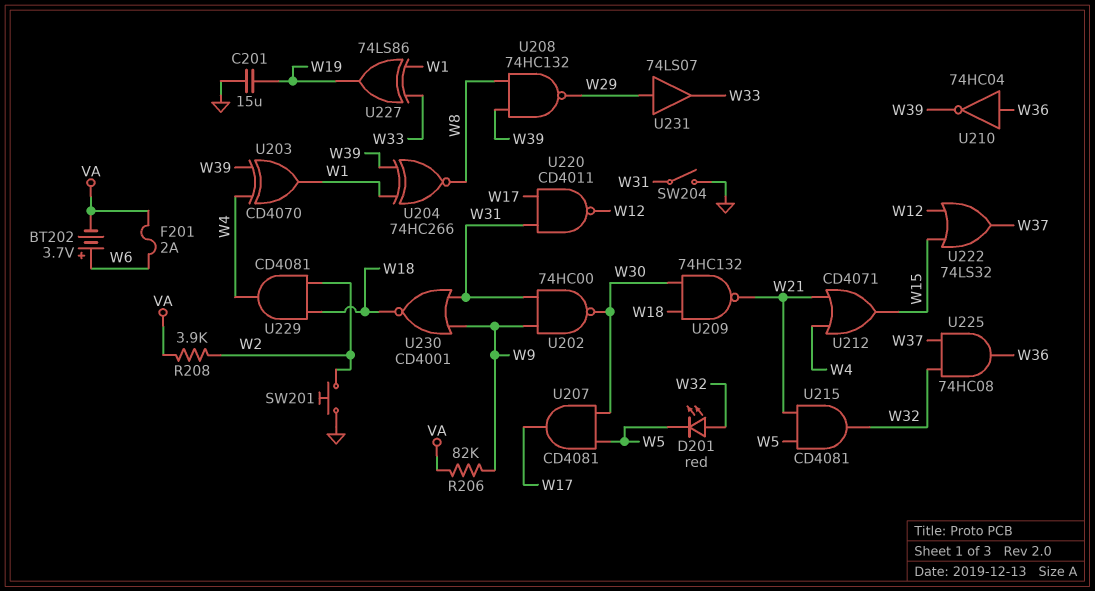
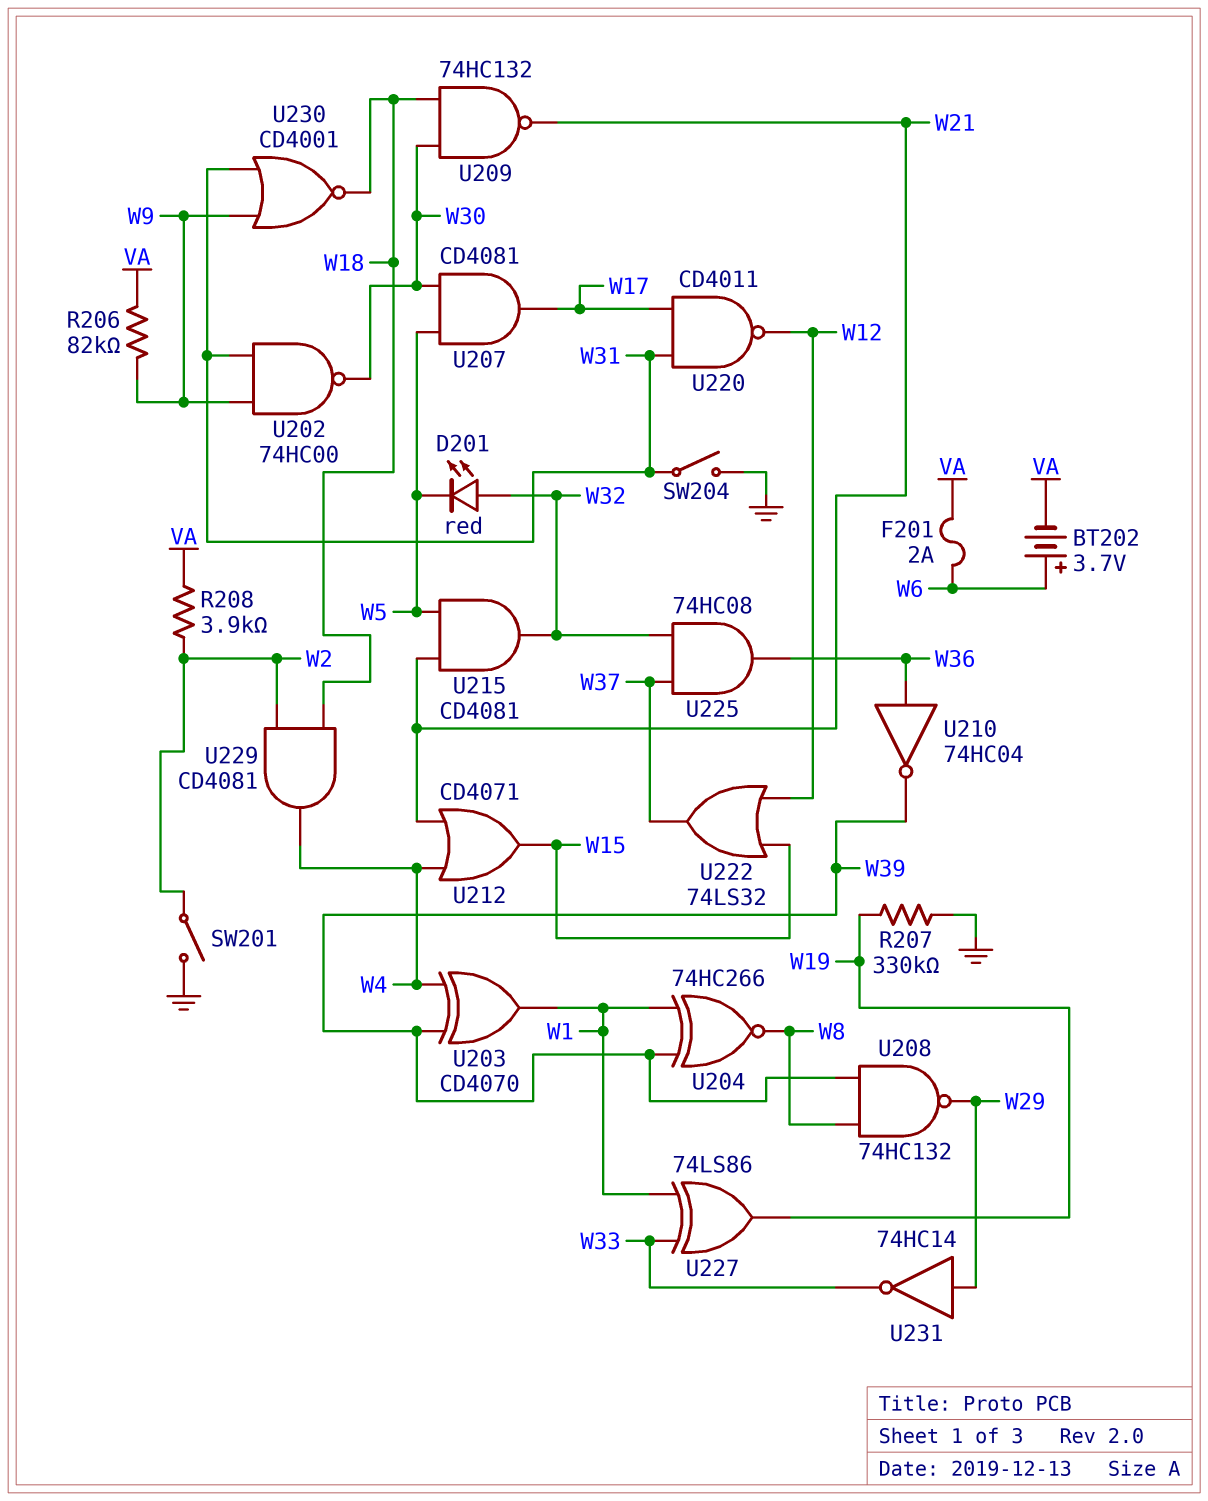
C201: 15uF (GND, W19) -> none
R207: none -> 330k (GND, W19)
SW201: button (GND, W2) -> switch (GND, W2)
U231: buffer 74LS07 (in W29, out W33) -> NOT 74HC14 (in W29, out W33)

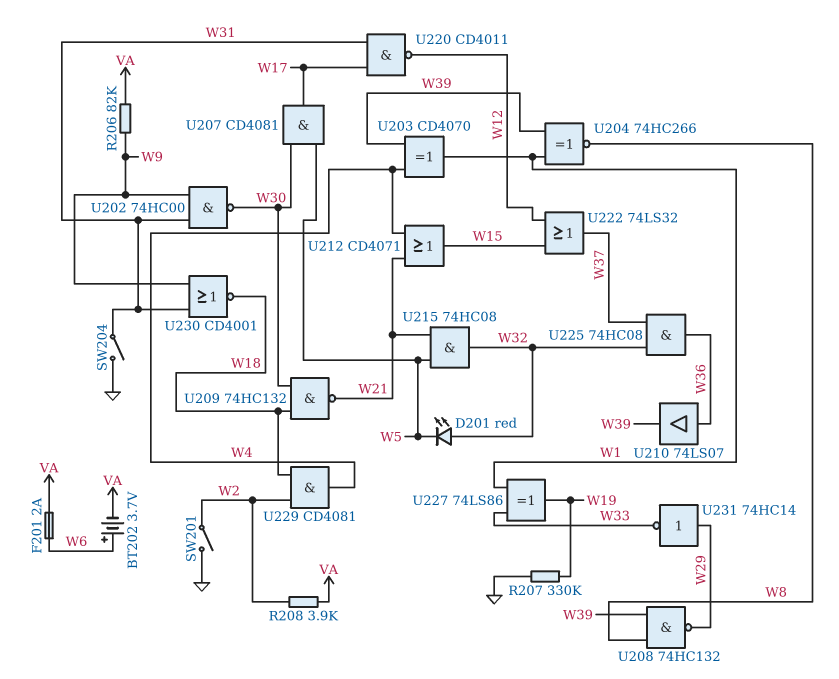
U210: NOT 74HC04 (in W36, out W39) -> buffer 74LS07 (in W36, out W39)
U215: AND CD4081 (in W5, in W21, out W32) -> AND 74HC08 (in W5, in W21, out W32)

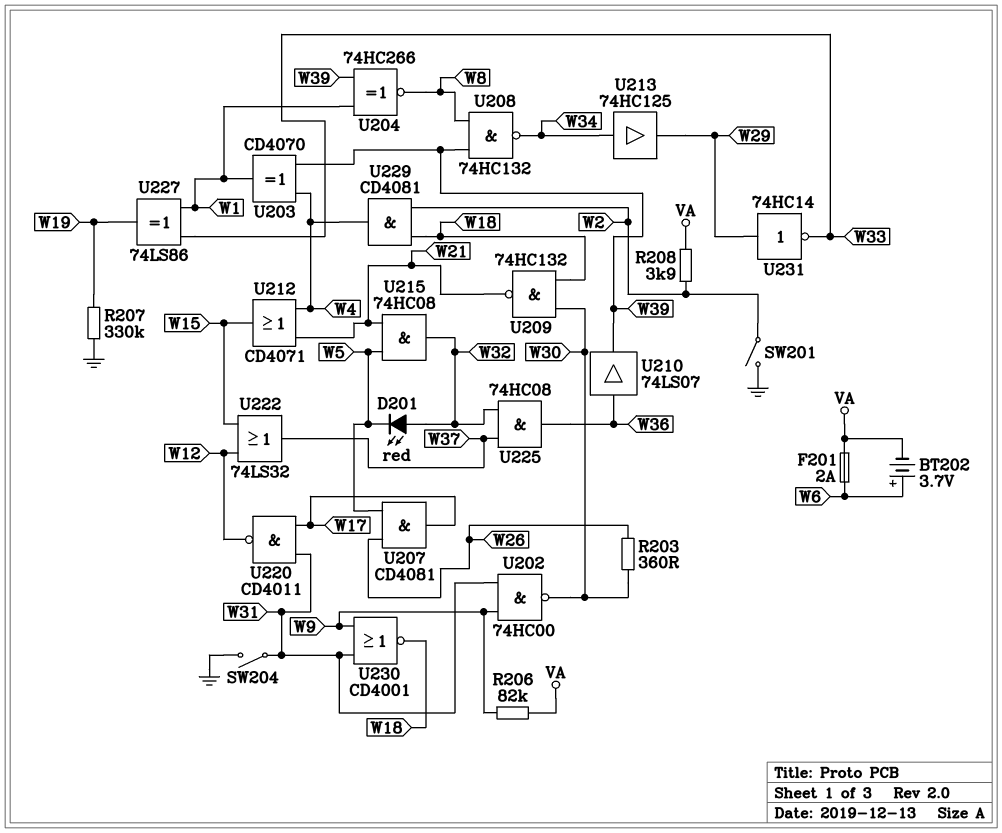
R203: none -> 360 (W26, W30)
U207: AND CD4081 (in W5, in W30, out W17) -> AND CD4081 (in W5, in W26, out W17)
U208: NAND 74HC132 (in W8, in W39, out W29) -> NAND 74HC132 (in W8, in W39, out W34)
U213: none -> buffer 74HC125 (in W34, out W29)

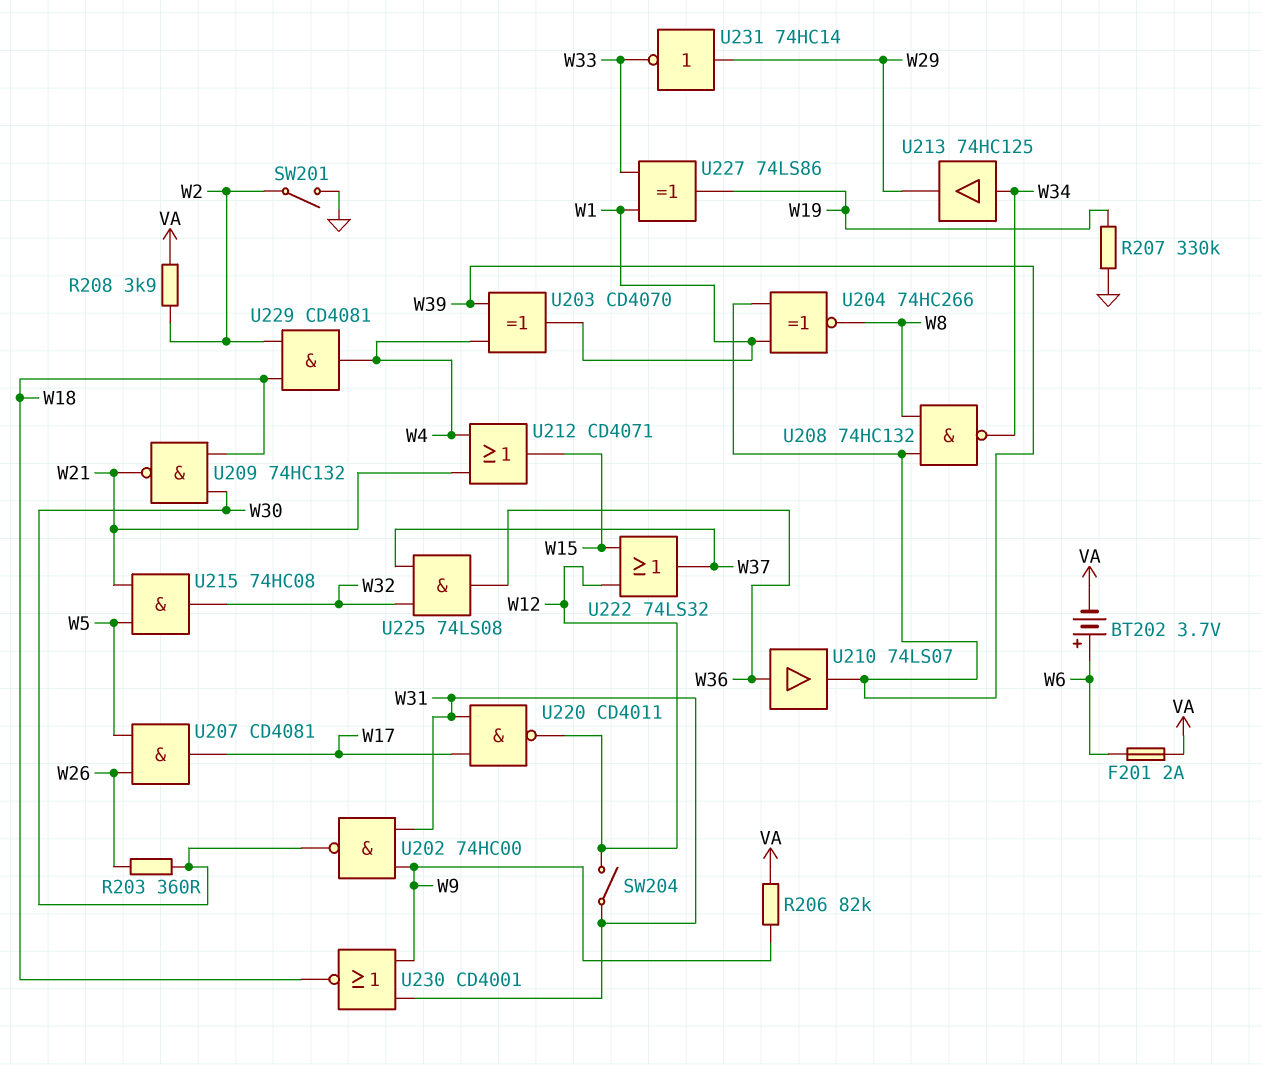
D201: LED red (A W32, K W5) -> none
SW204: switch (GND, W31) -> switch (W12, W31)
U225: AND 74HC08 (in W32, in W37, out W36) -> AND 74LS08 (in W32, in W37, out W36)

